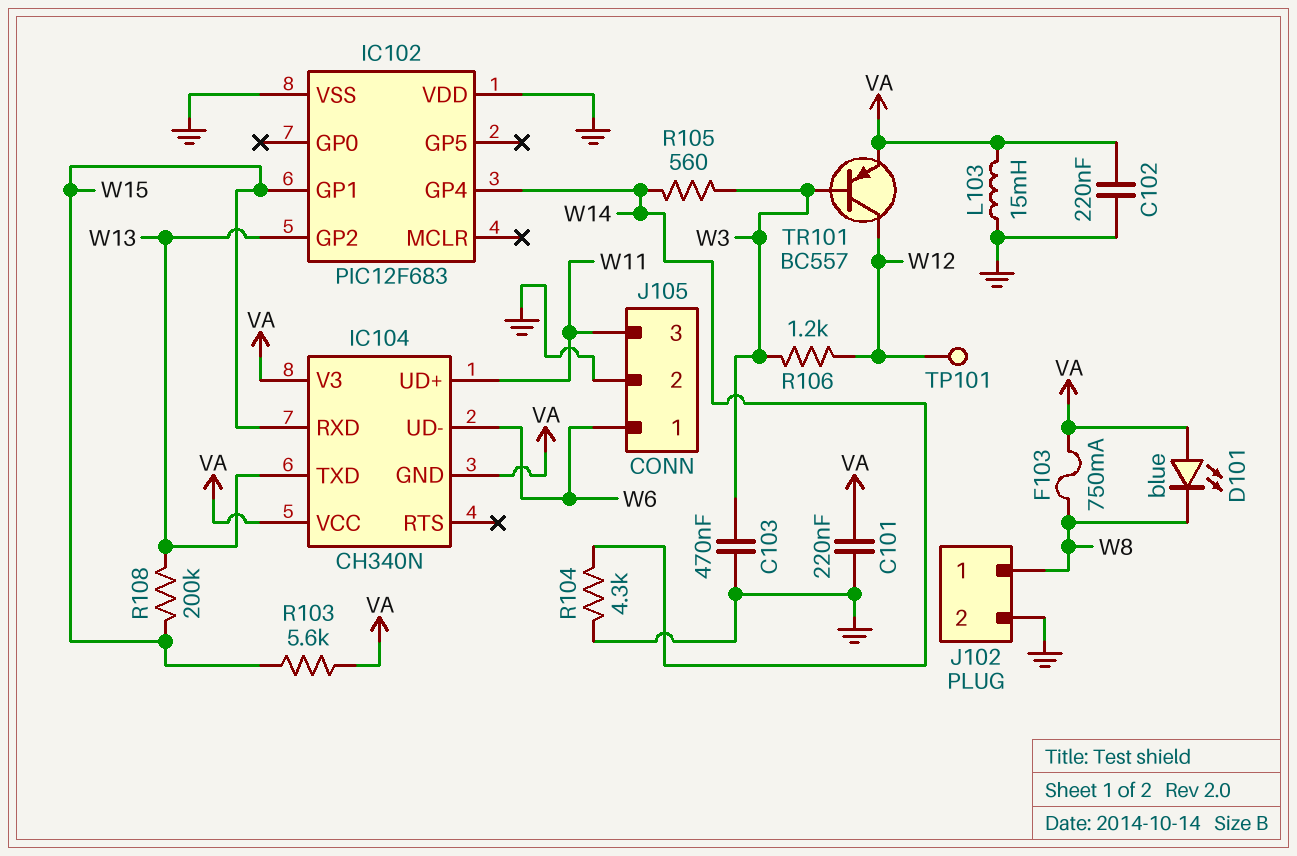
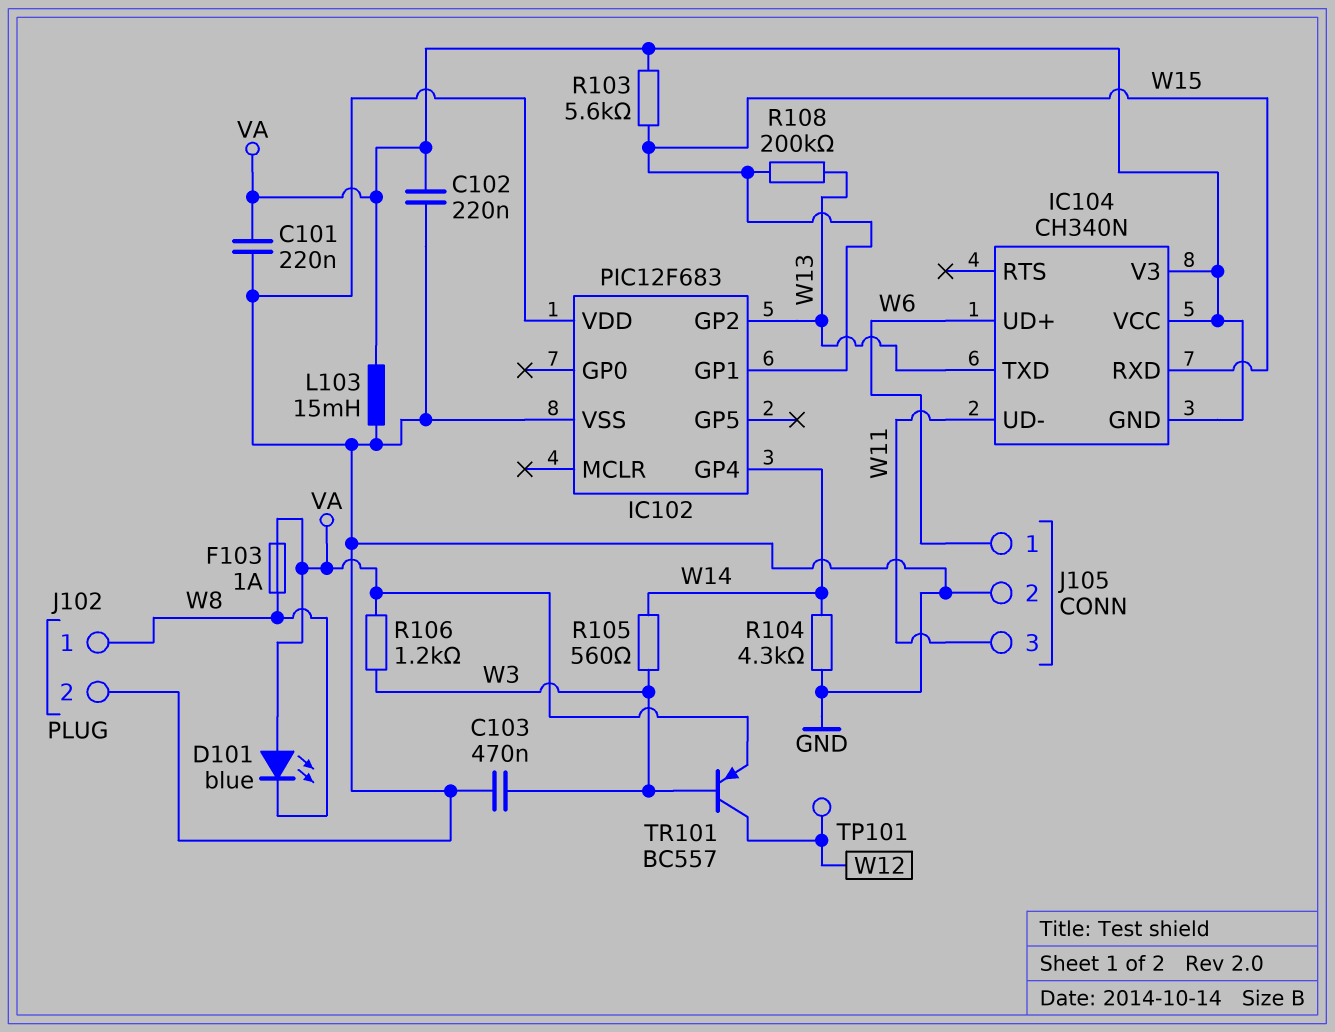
F103: 750mA (VA, W8) -> 1A (VA, W8)
IC104 pin UD+: W11 -> W6
IC104 pin UD-: W6 -> W11
R106: 1.2k (W3, W12) -> 1.2k (VA, W3)

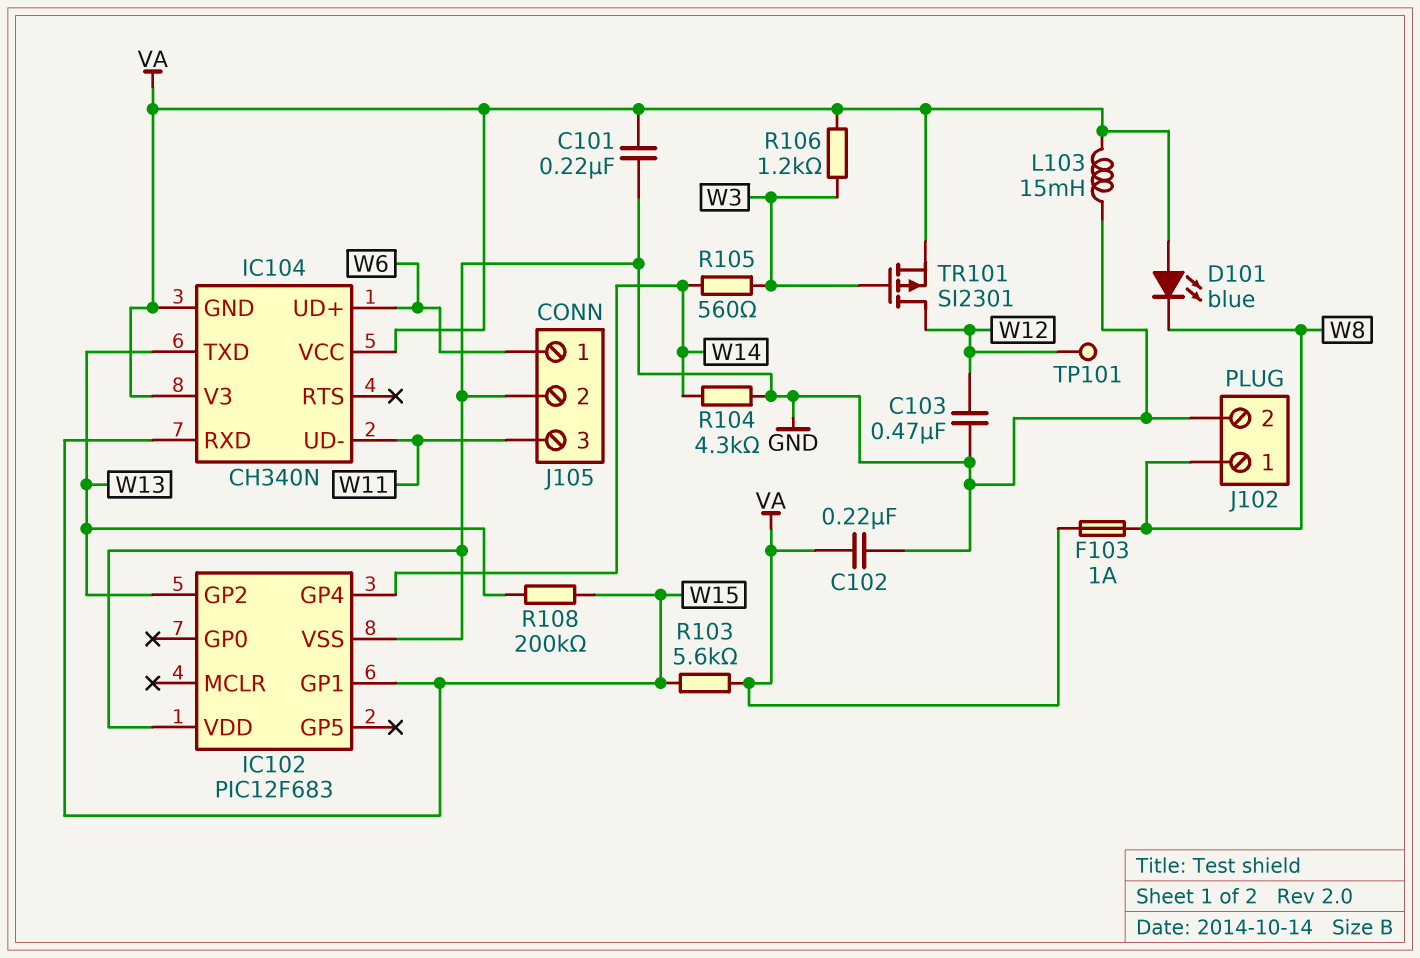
C103: 470nF (GND, W3) -> 470nF (GND, W12)
TR101: PNP BC557 (B W3, C W12, E VA) -> PMOS SI2301 (G W3, D W12, S VA)

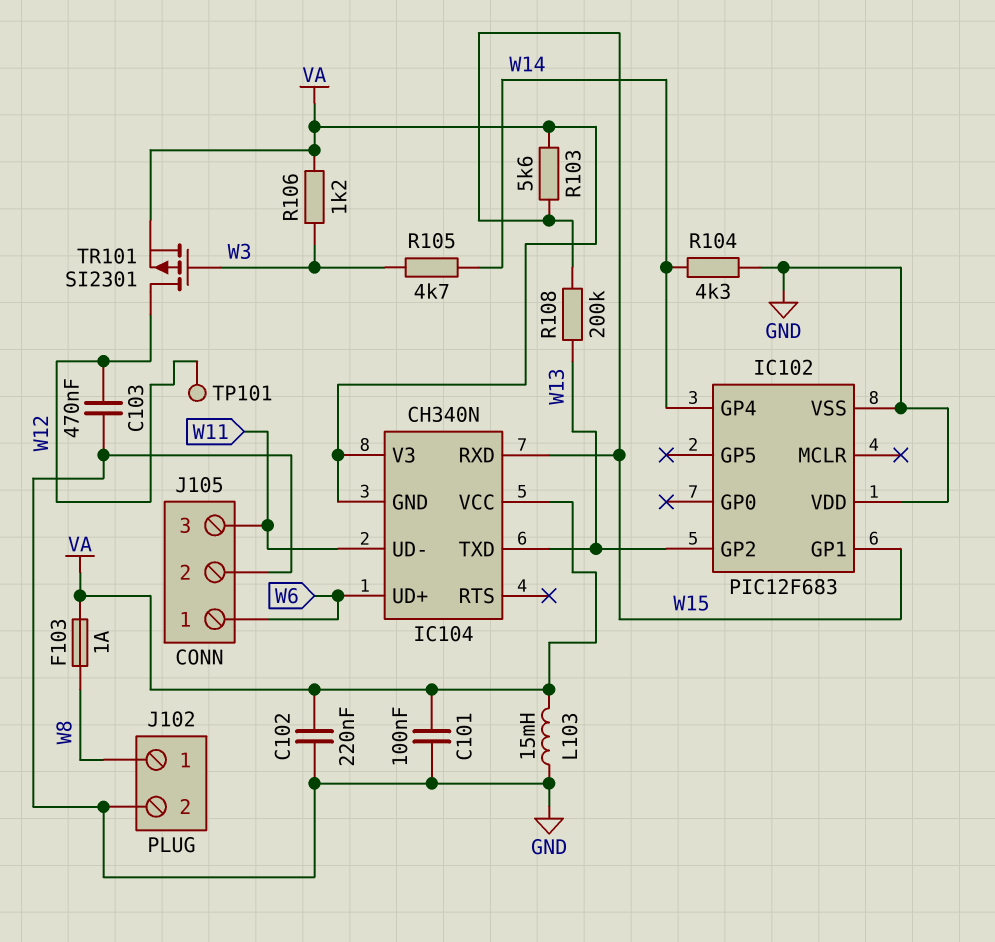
C101: 220nF (GND, VA) -> 100nF (GND, VA)
D101: LED blue (A VA, K W8) -> none
R105: 560 (W3, W14) -> 4.7k (W3, W14)

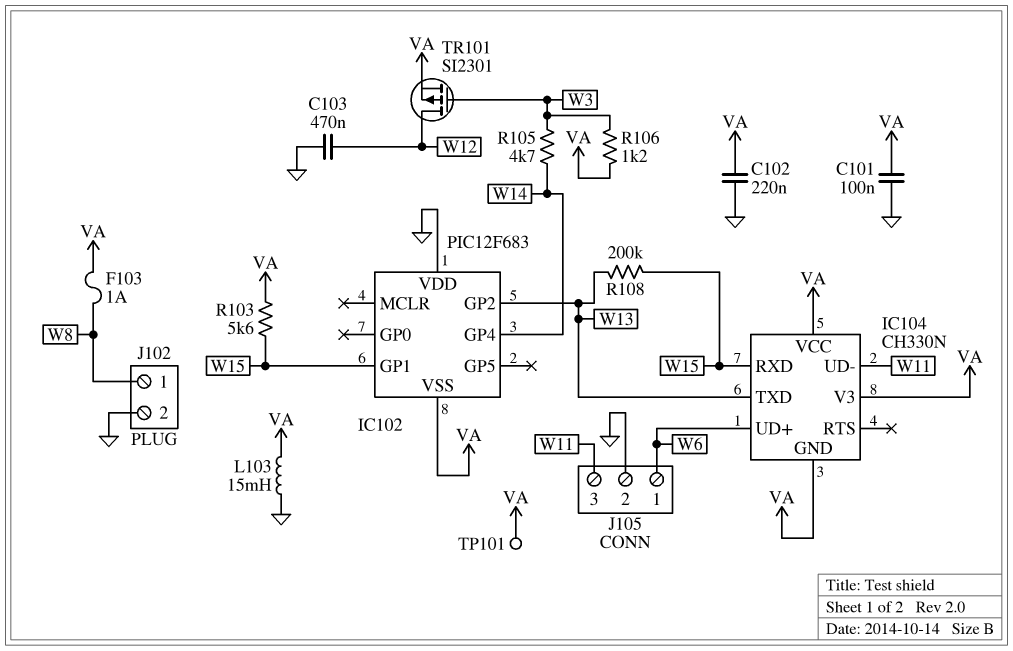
IC102 pin VSS: GND -> VA
IC104: CH340N -> CH330N
R104: 4.3k (GND, W14) -> none
TP101: test point (W12) -> test point (VA)

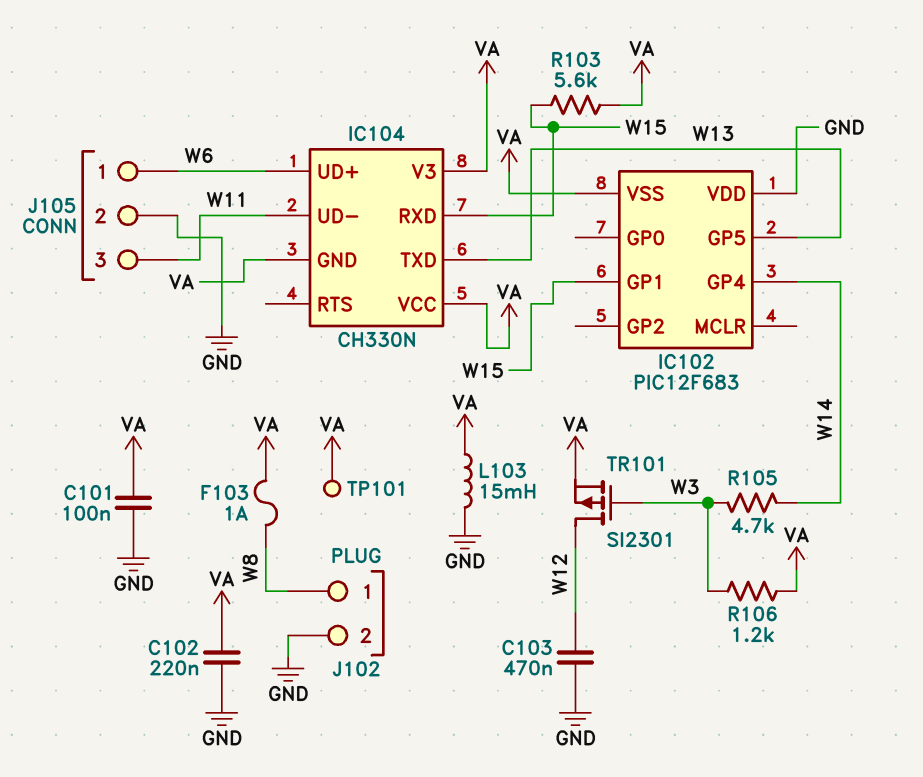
IC102 pin GP2: W13 -> none
IC102 pin GP5: none -> W13
R108: 200k (W13, W15) -> none

